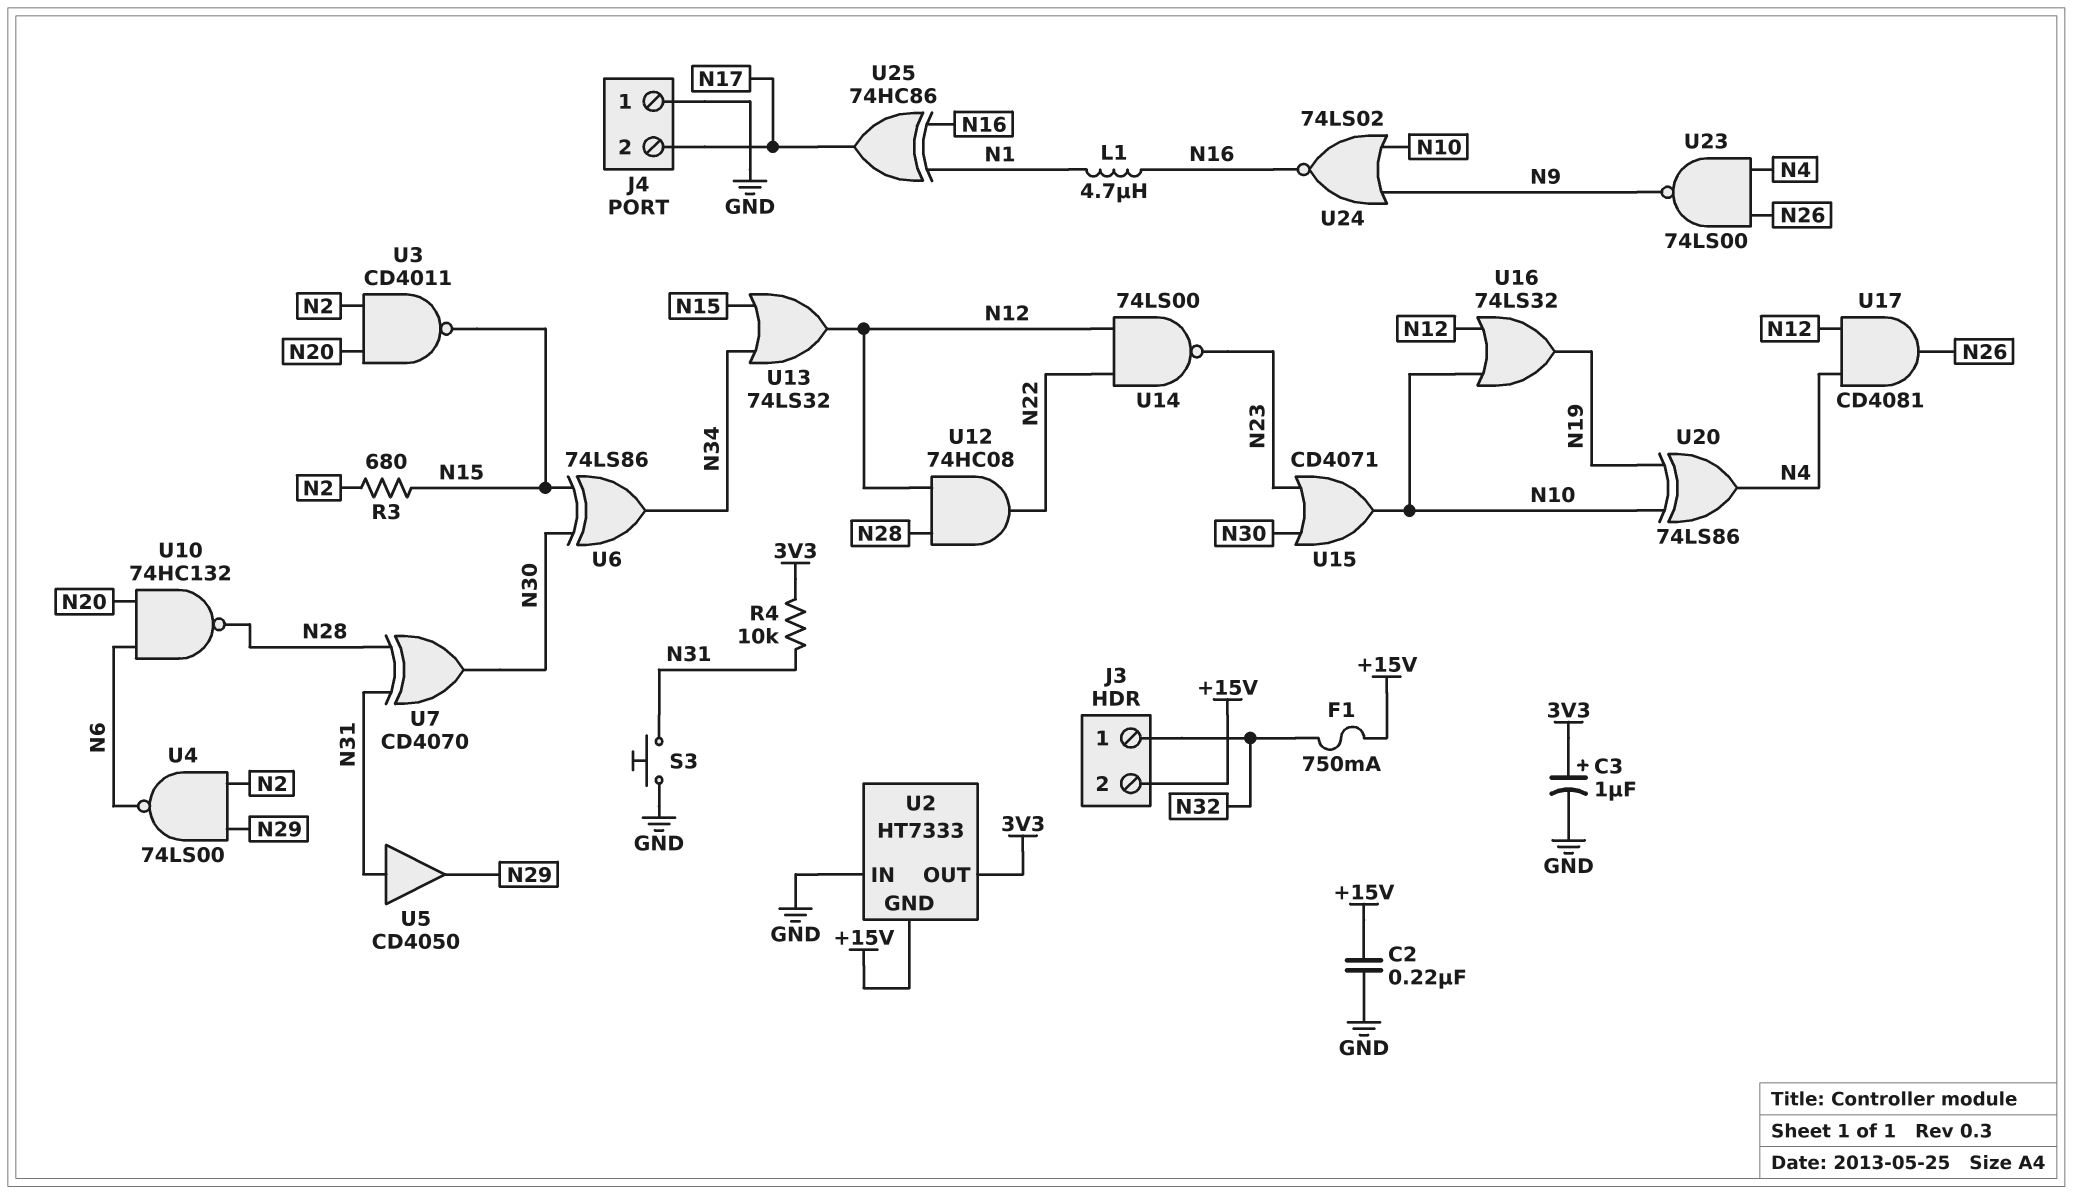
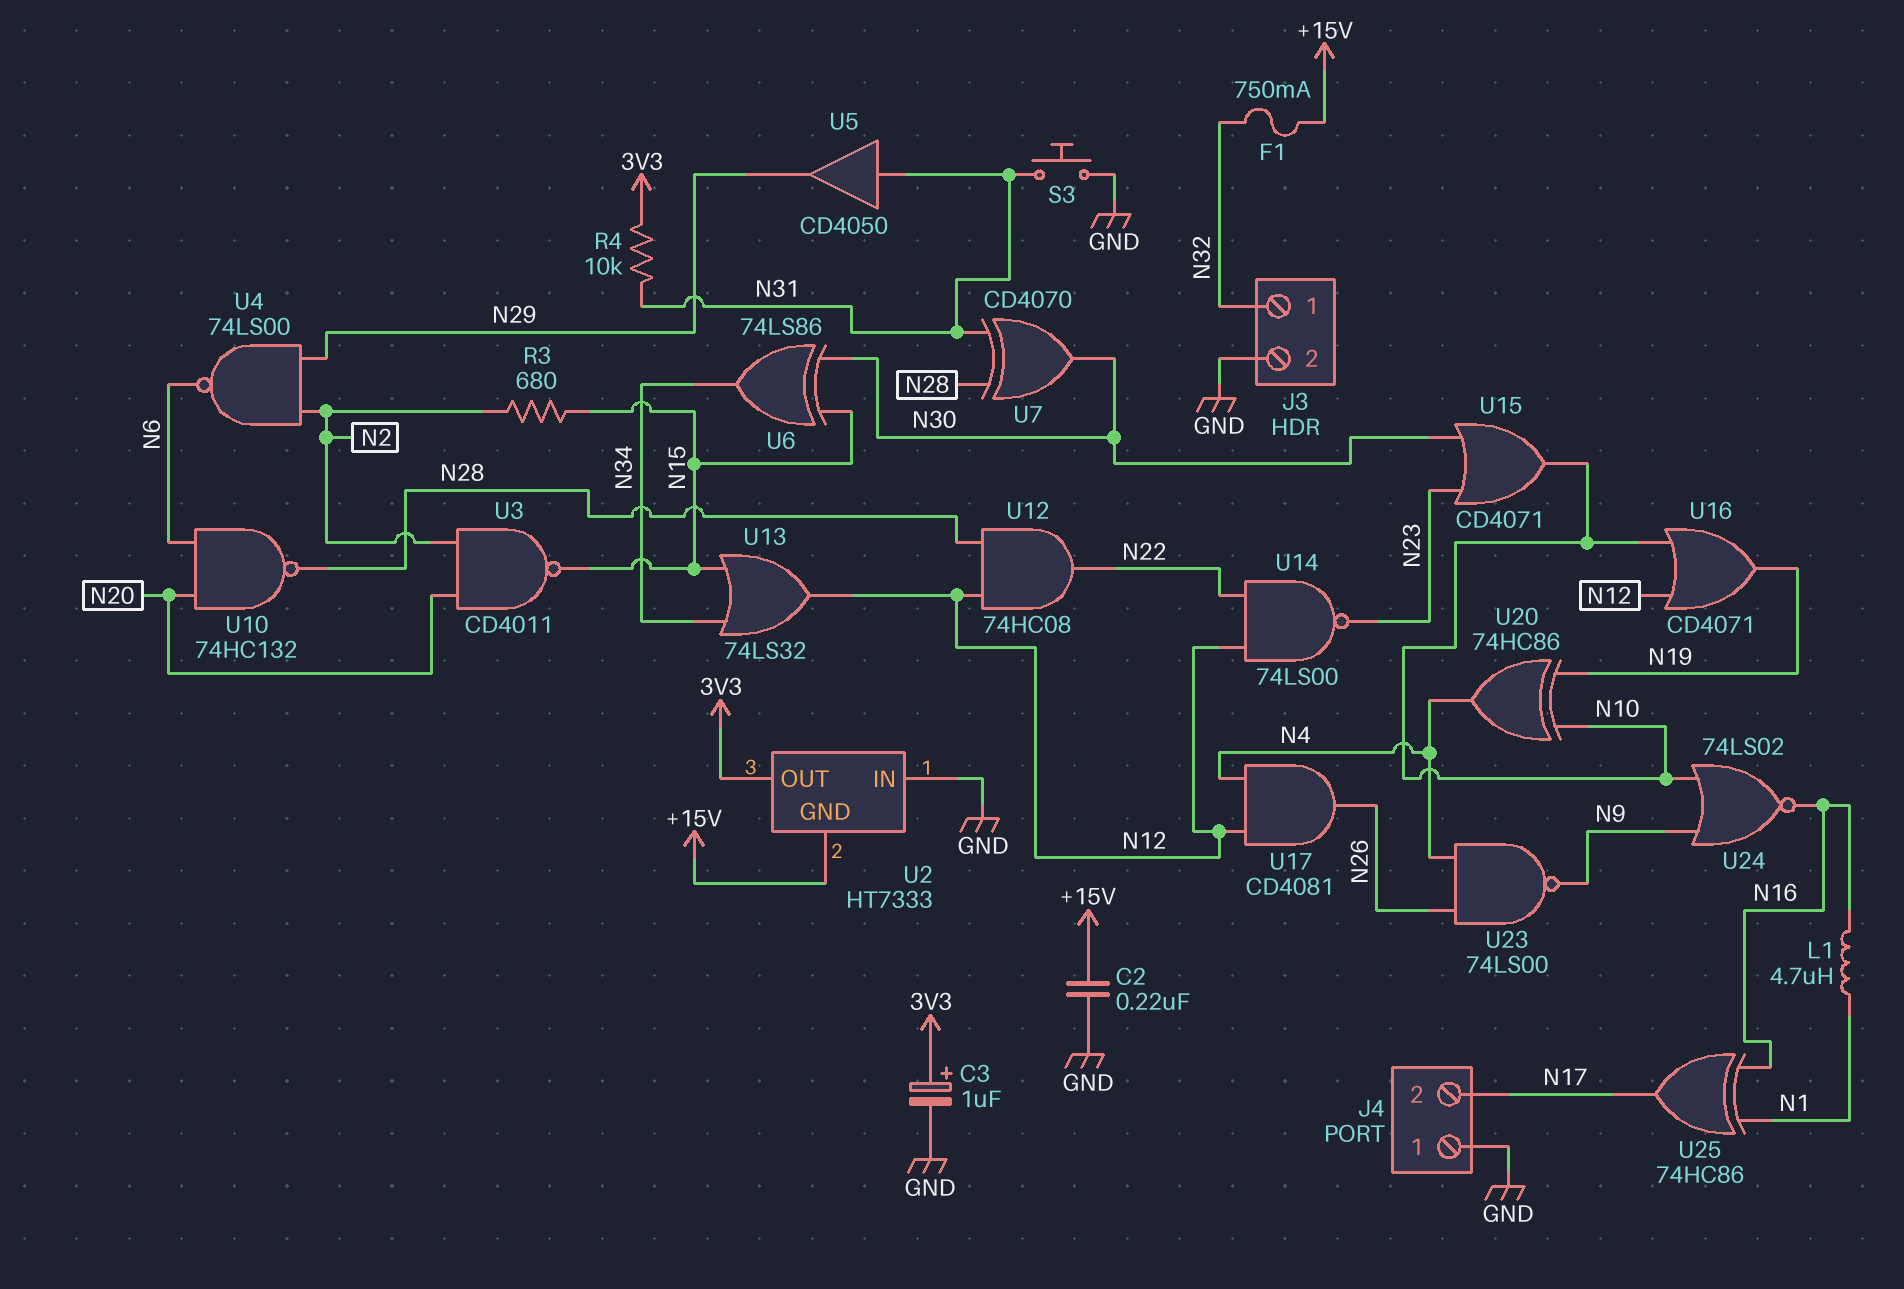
J3 pin 2: +15V -> GND
U16: OR 74LS32 (in N10, in N12, out N19) -> OR CD4071 (in N10, in N12, out N19)
U20: XOR 74LS86 (in N10, in N19, out N4) -> XOR 74HC86 (in N10, in N19, out N4)

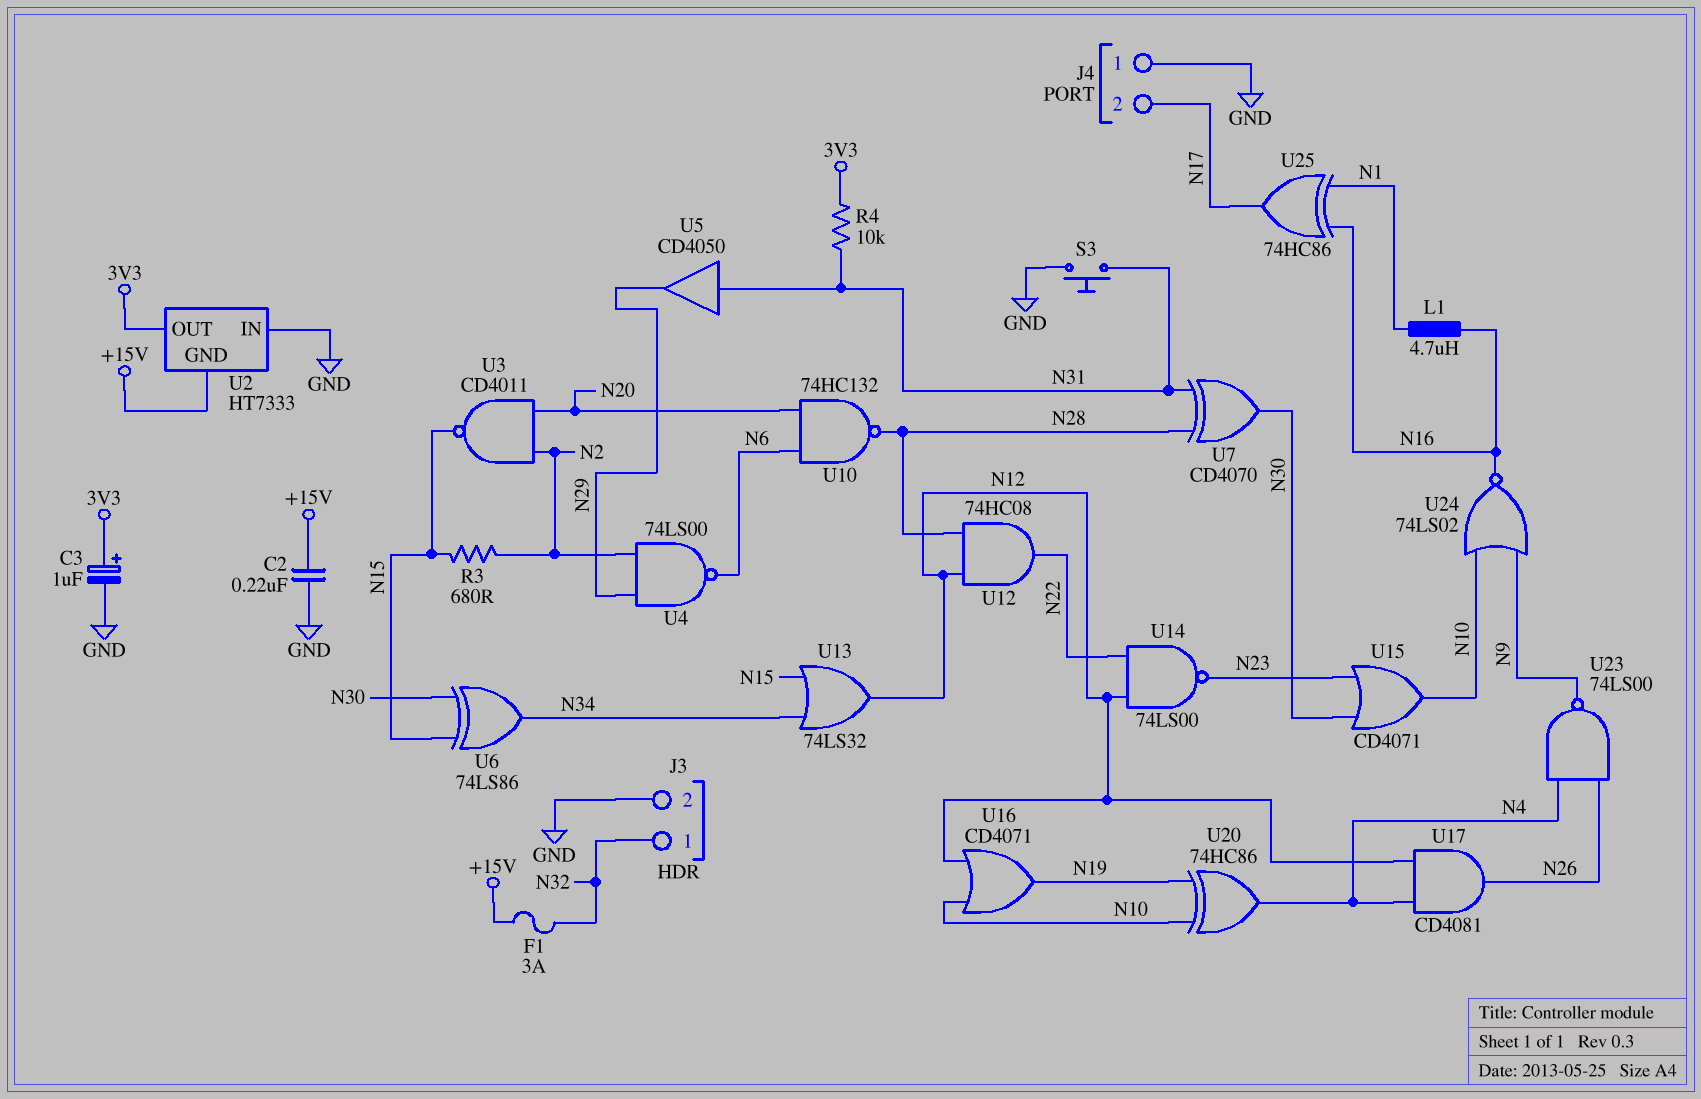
F1: 750mA (+15V, N32) -> 3A (+15V, N32)

